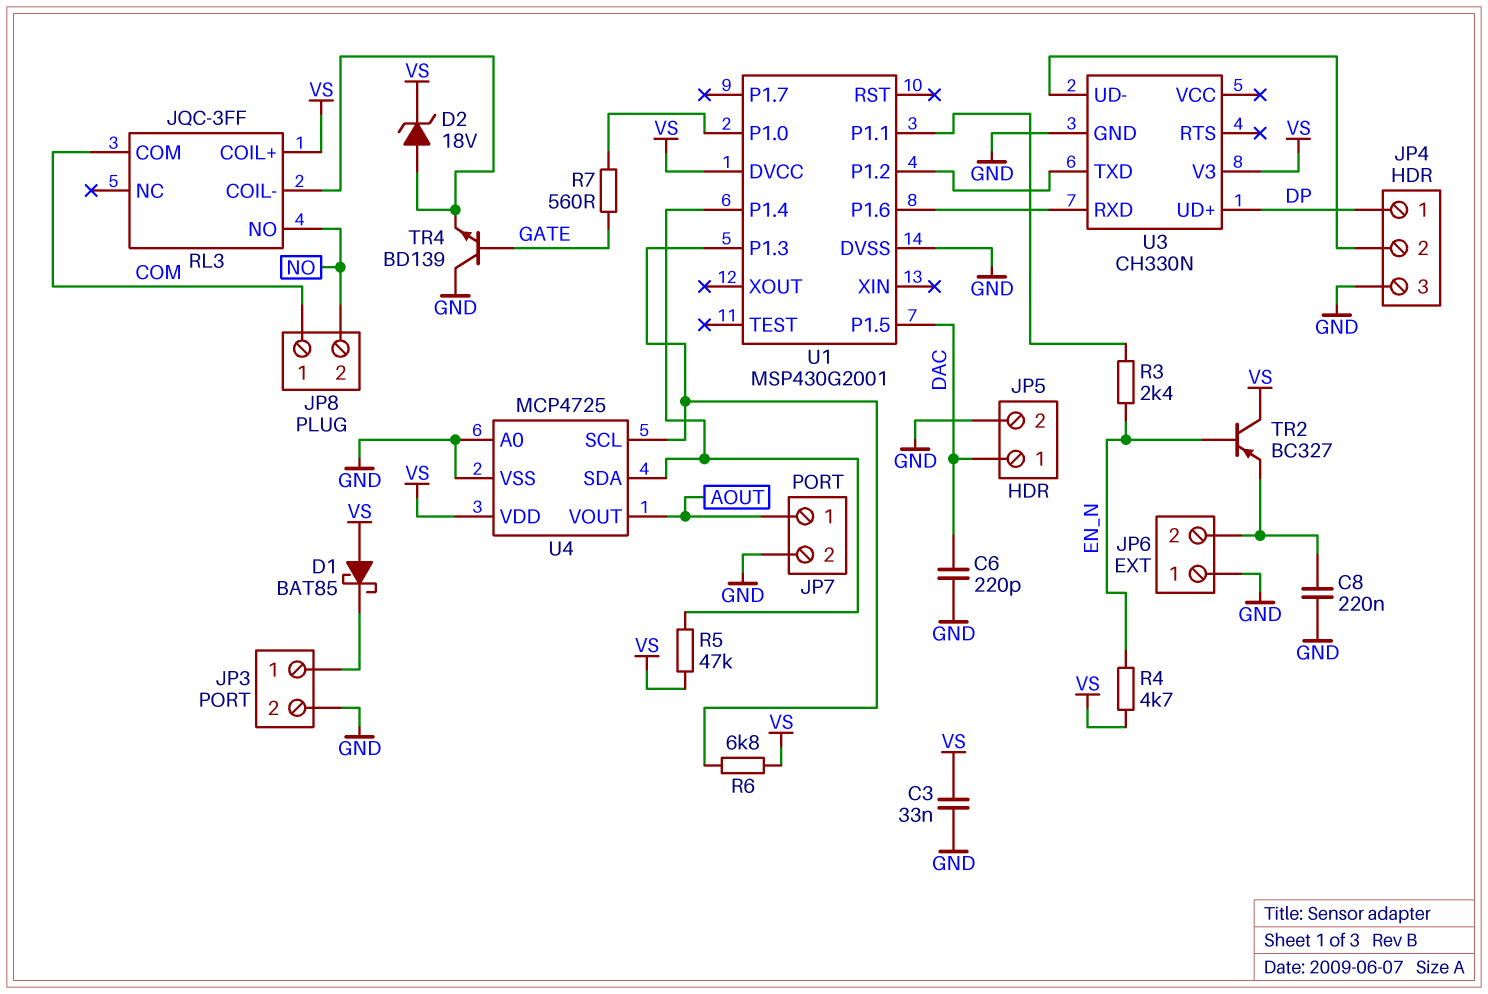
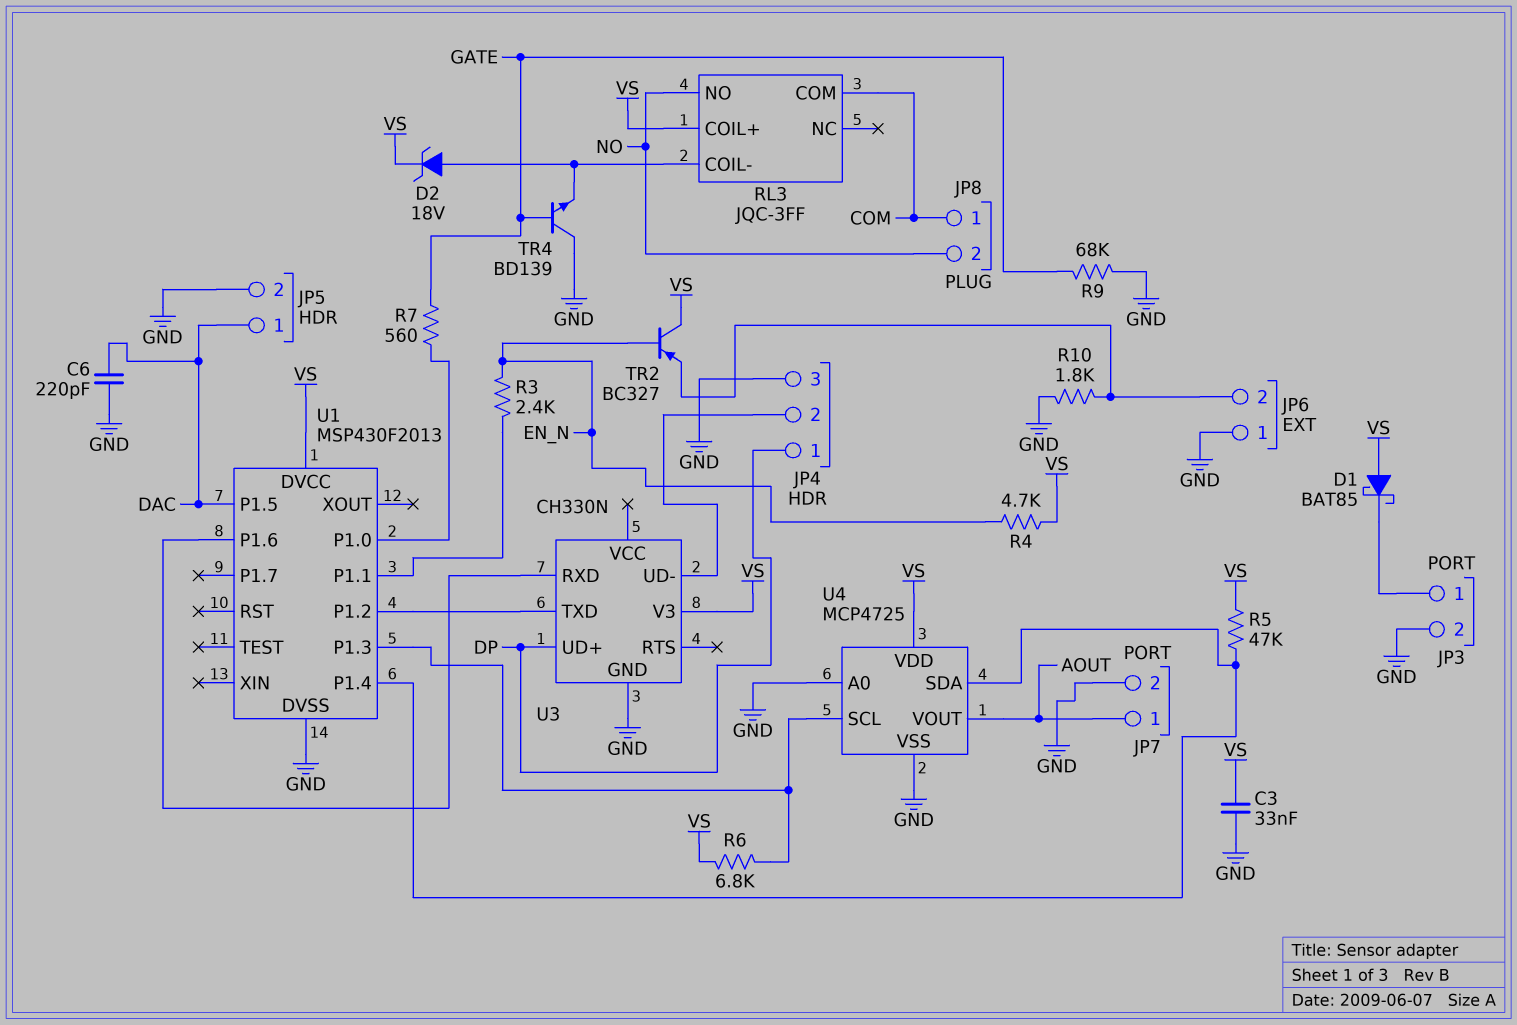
C8: 220nF (GND, JP6/2) -> none
R9: none -> 68k (GATE, GND)
R10: none -> 1.8k (GND, JP6/2)
U1: MSP430G2001 -> MSP430F2013

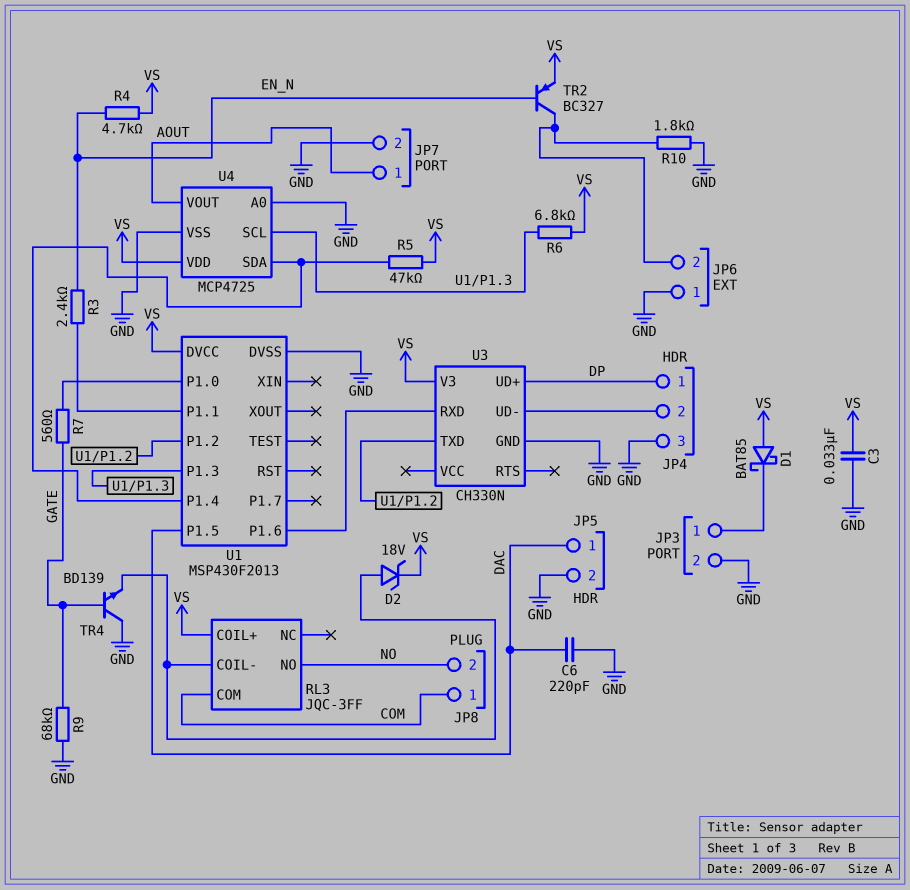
TR2: PNP BC327 (B EN_N, C VS, E JP6/2) -> PNP BC327 (B EN_N, C JP6/2, E VS)

